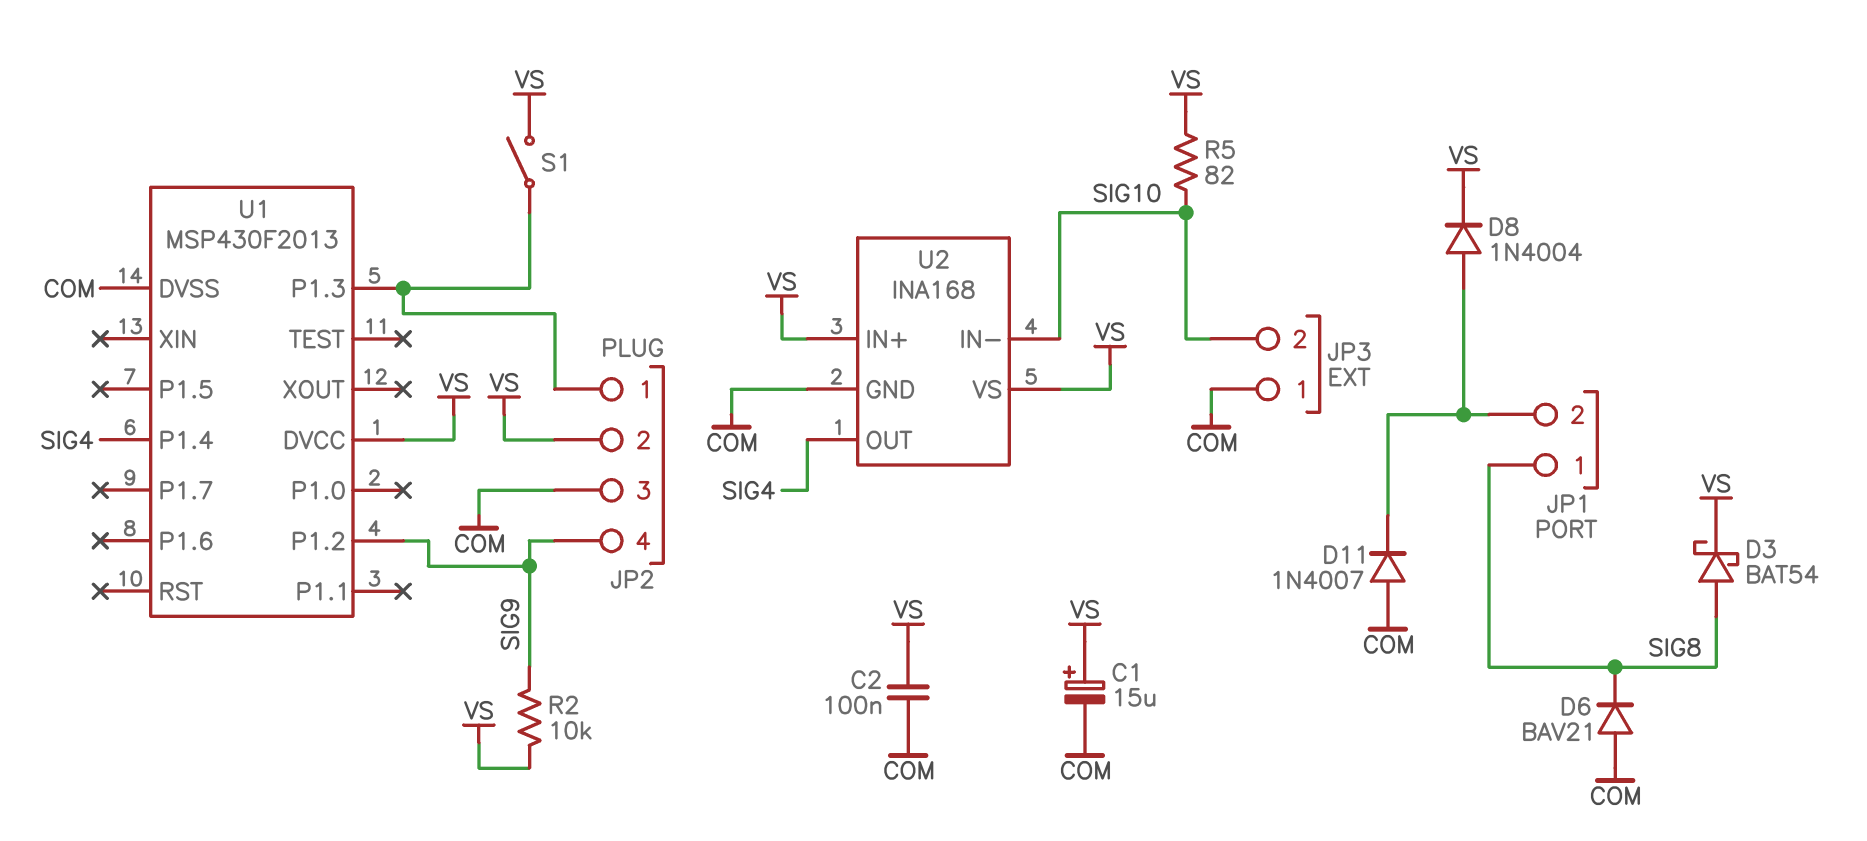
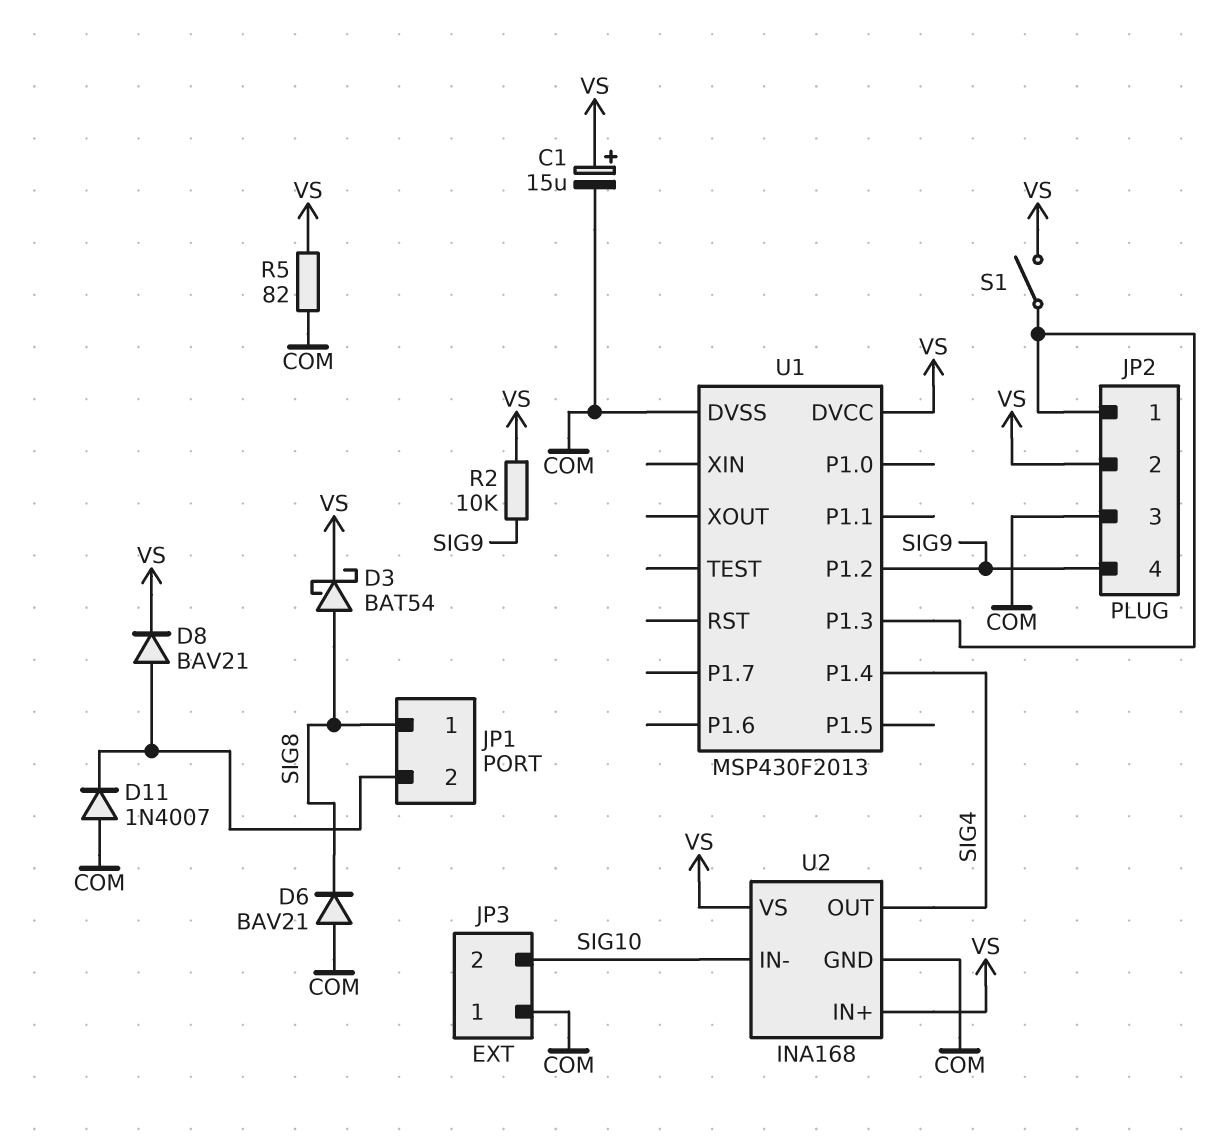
C2: 100nF (COM, VS) -> none
D8: diode 1N4004 (A JP1/2, K VS) -> diode BAV21 (A JP1/2, K VS)
R5: 82 (SIG10, VS) -> 82 (COM, VS)

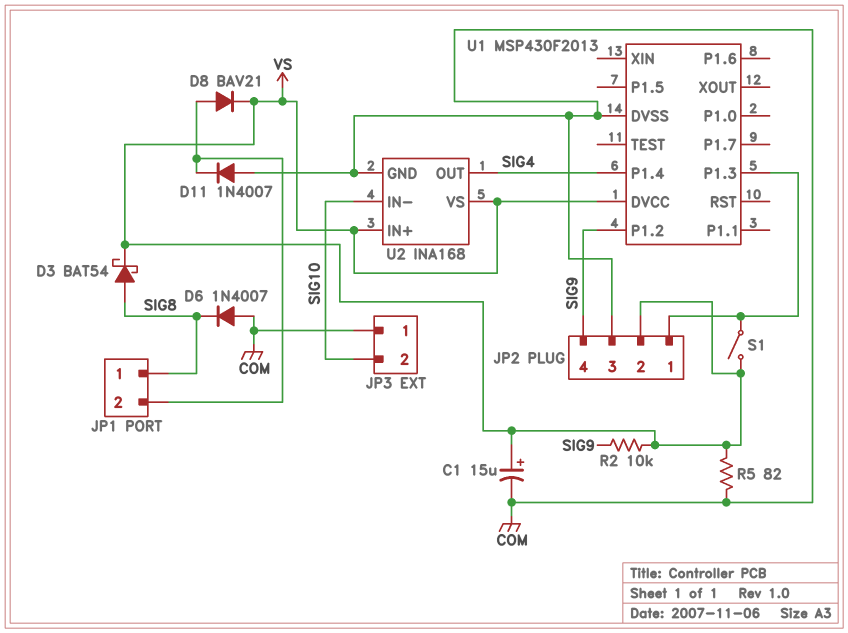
D6: diode BAV21 (A COM, K SIG8) -> diode 1N4007 (A COM, K SIG8)

